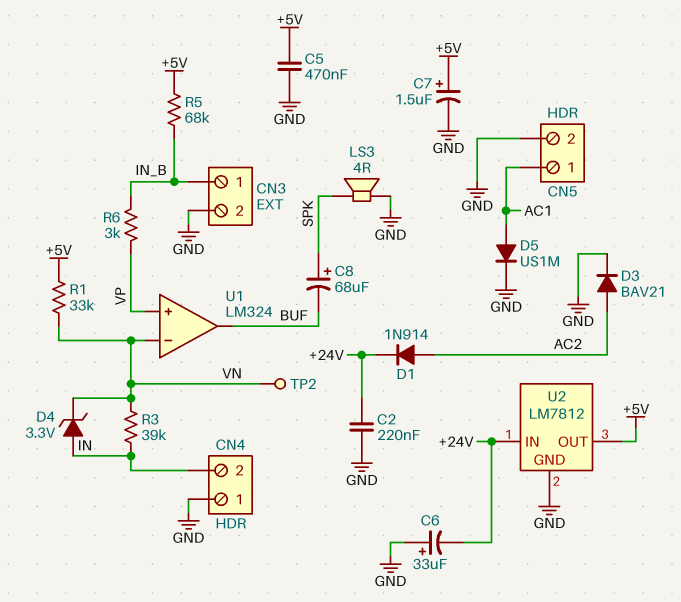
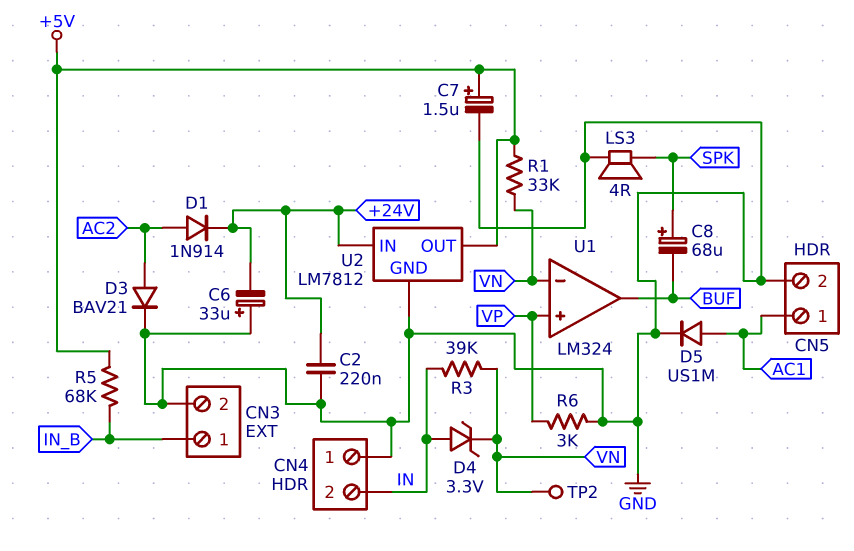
C5: 470nF (+5V, GND) -> none
R6: 3k (IN_B, VP) -> 3k (GND, VP)

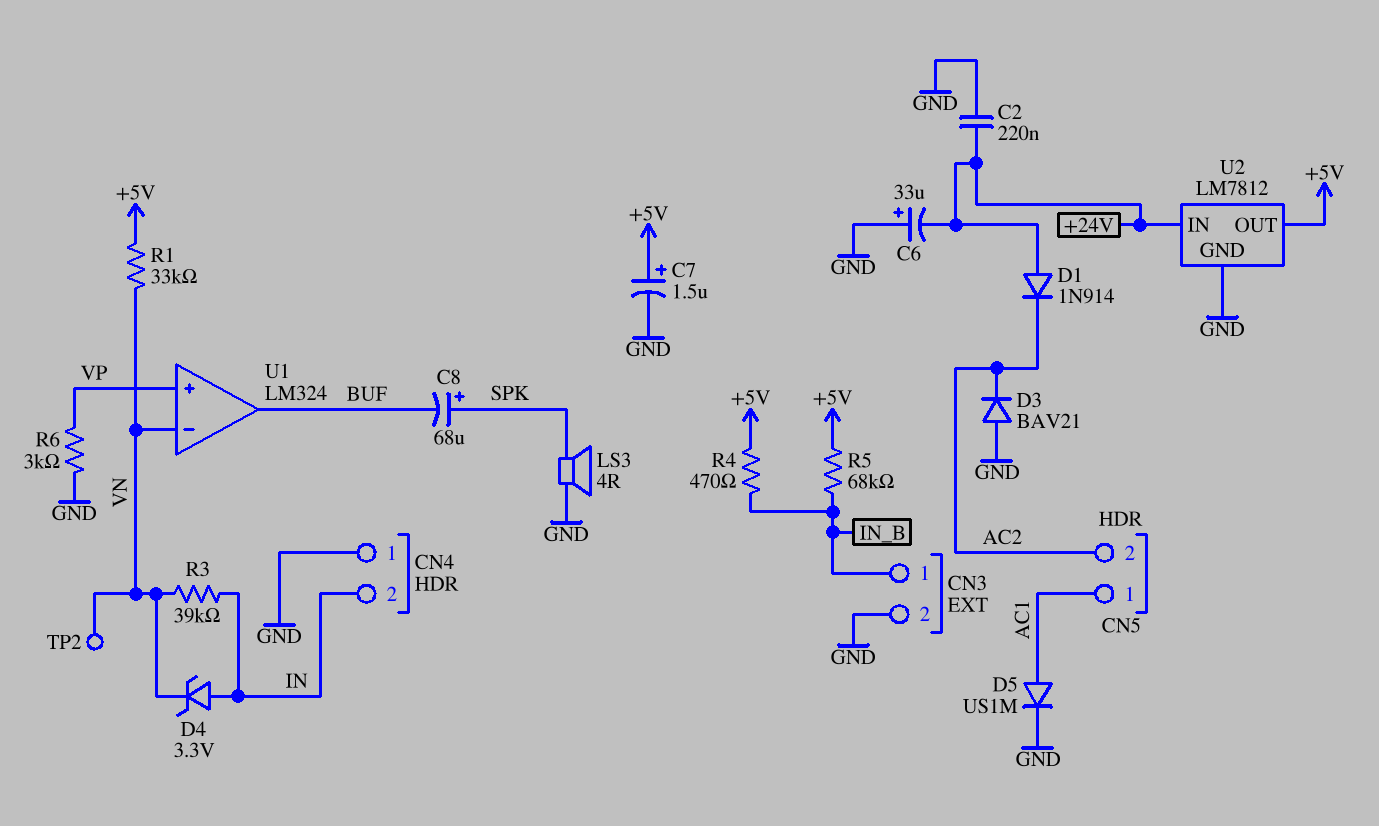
CN5 pin 2: GND -> AC2
D1: diode 1N914 (A AC2, K +24V) -> diode 1N914 (A +24V, K AC2)
D3: diode BAV21 (A AC2, K GND) -> diode BAV21 (A GND, K AC2)
R4: none -> 470 (+5V, IN_B)

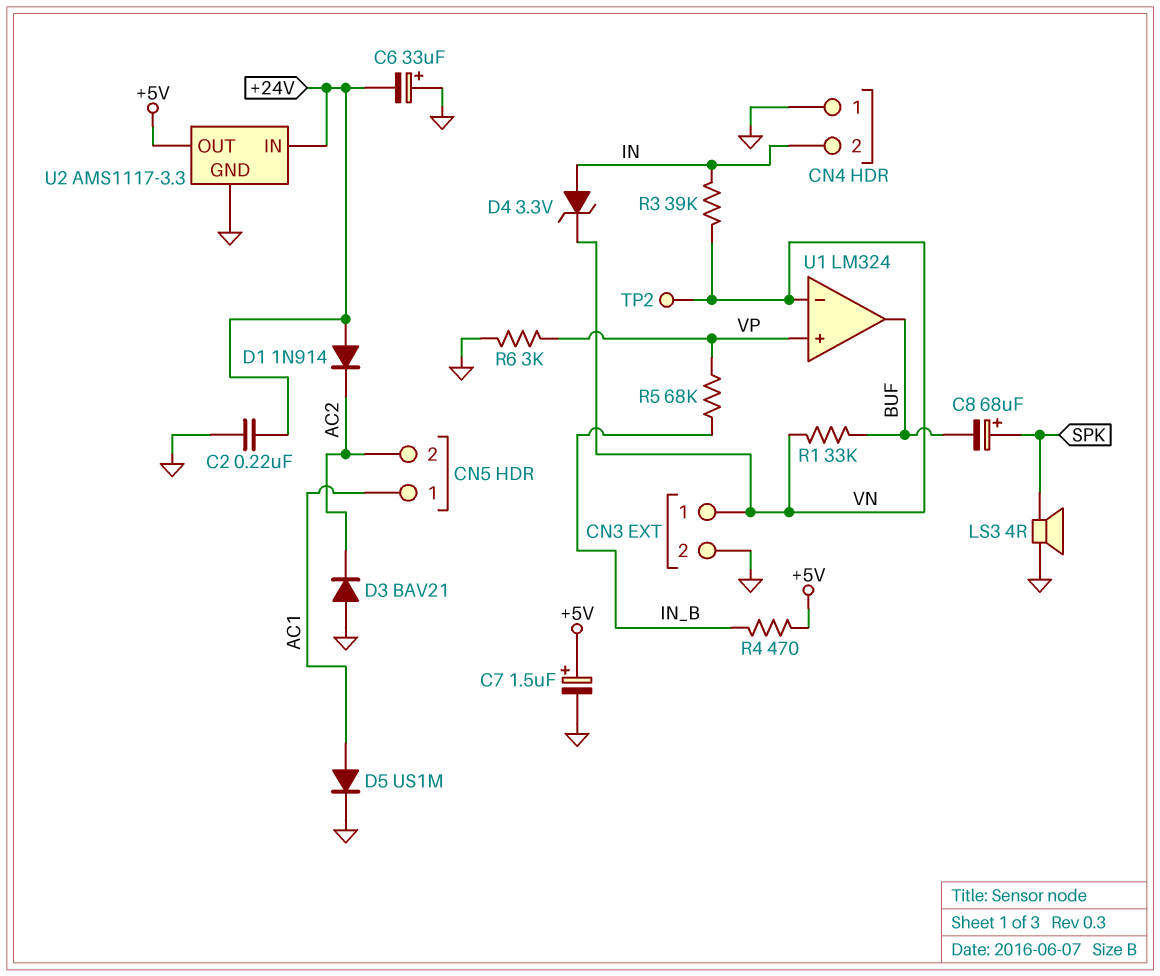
CN3 pin 1: IN_B -> VN
R1: 33k (+5V, VN) -> 33k (BUF, VN)
R5: 68k (+5V, IN_B) -> 68k (IN_B, VP)
U2: LM7812 -> AMS1117-3.3

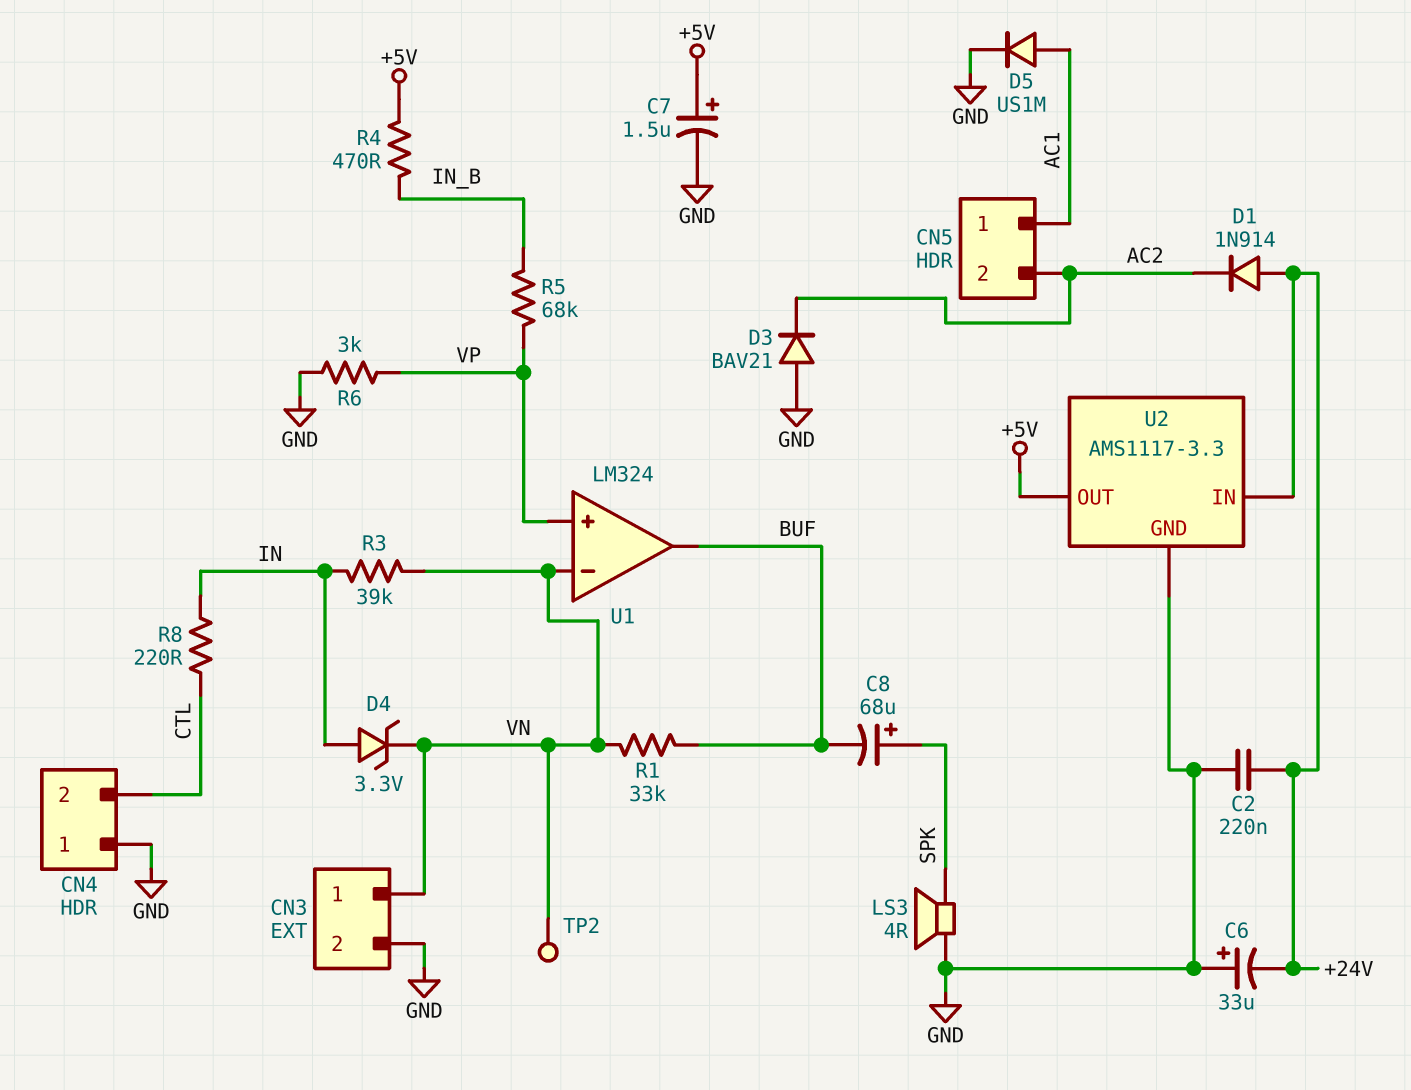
CN4 pin 2: IN -> CTL
R8: none -> 220 (CTL, IN)

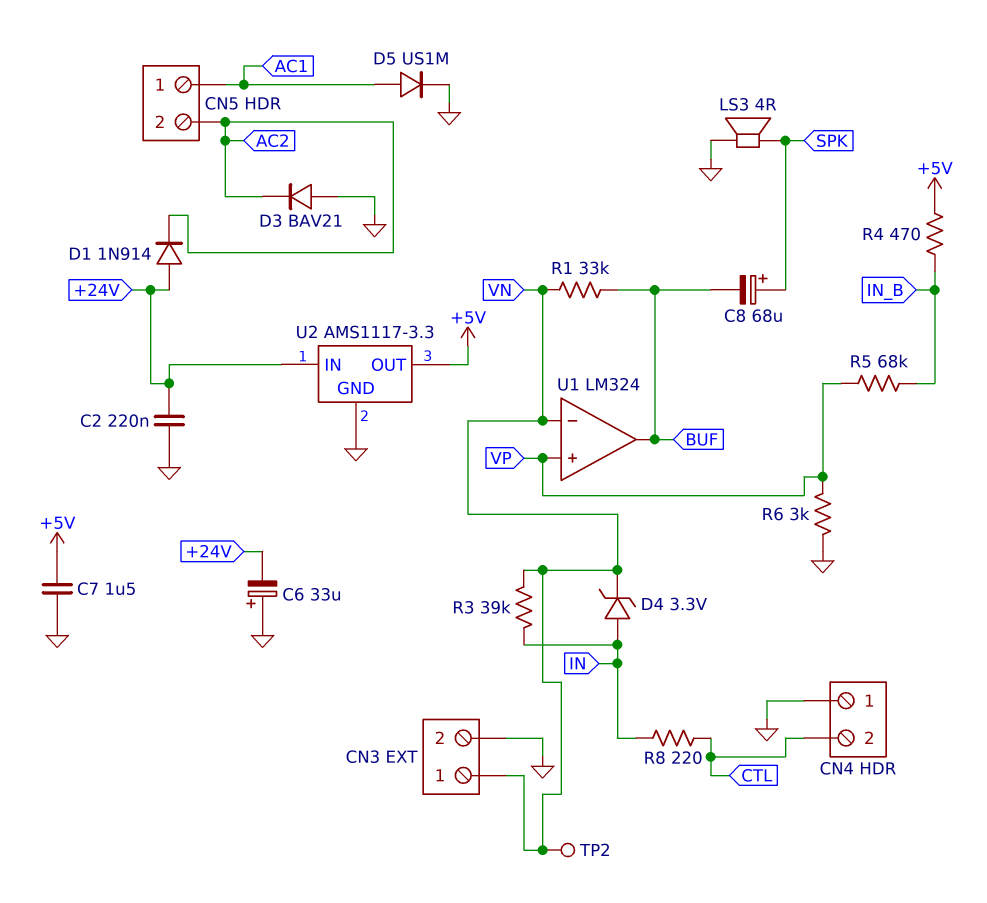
C7: 1.5uF (plus +5V, minus GND) -> 1.5uF (+5V, GND)

